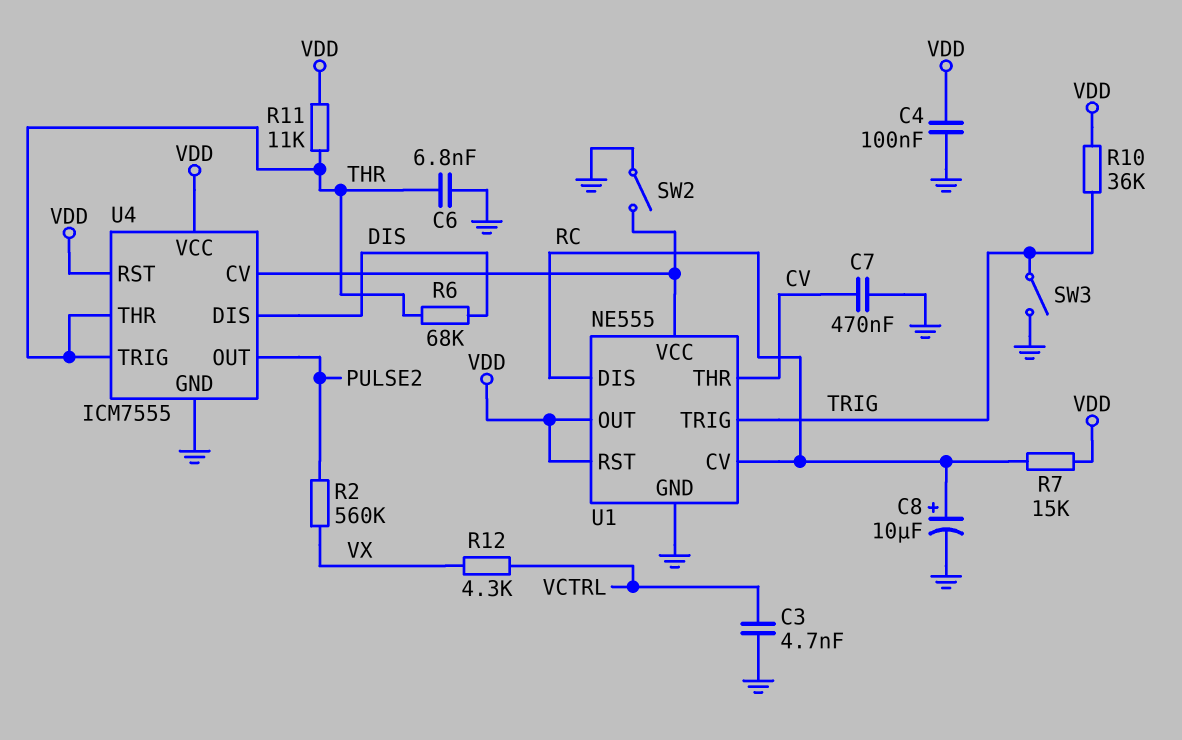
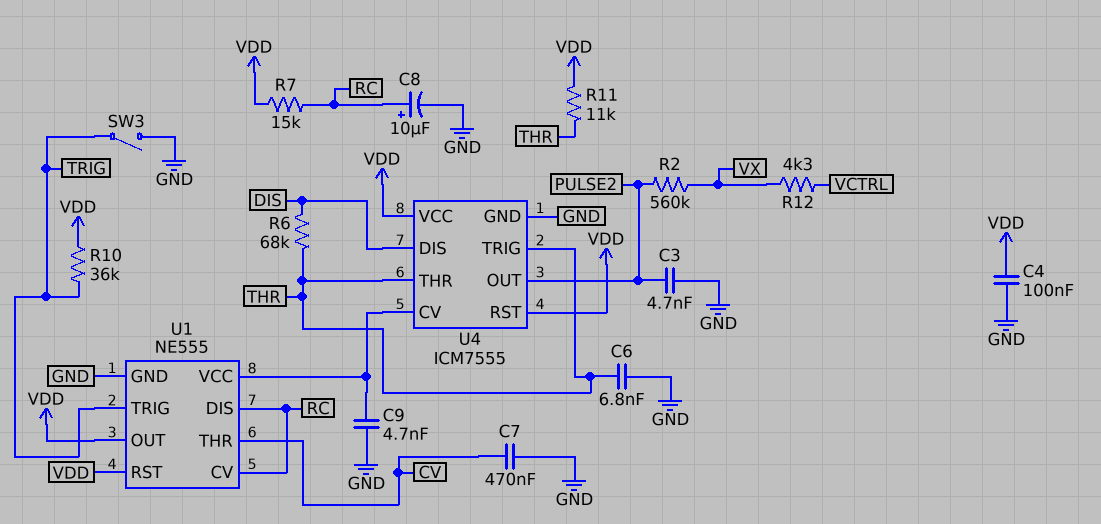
C3: 4.7nF (GND, VCTRL) -> 4.7nF (GND, PULSE2)
C9: none -> 4.7nF (GND, U1/VCC)
SW2: switch (GND, U1/VCC) -> none

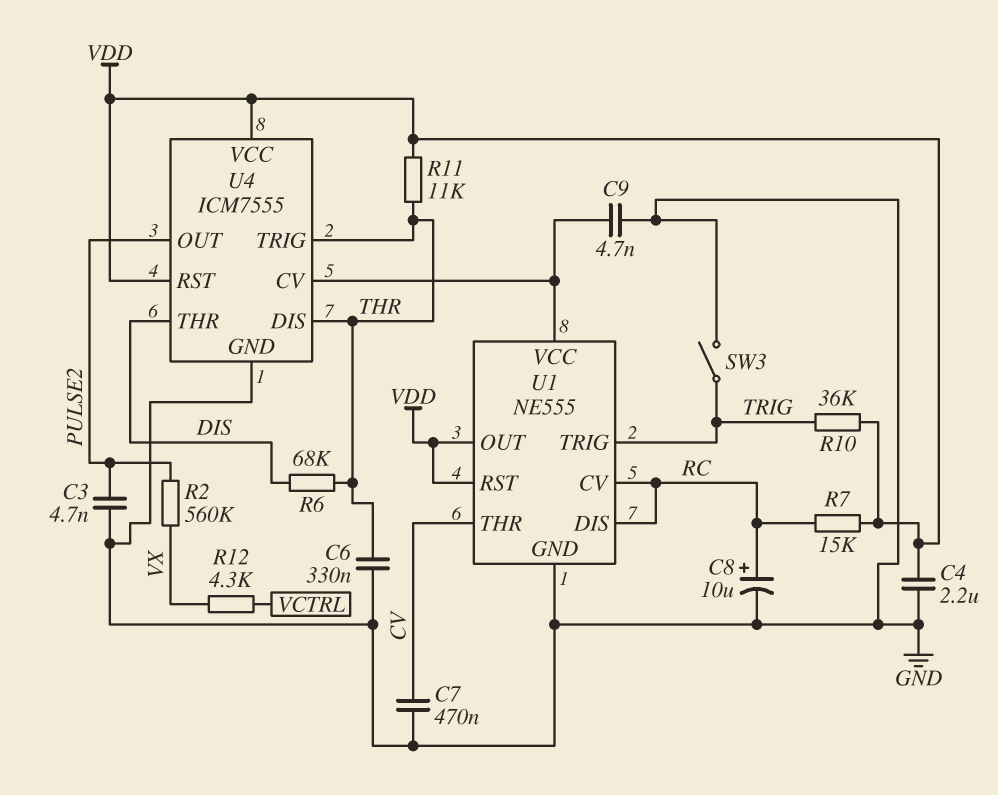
C4: 100nF (GND, VDD) -> 2.2uF (GND, VDD)
C6: 6.8nF (GND, THR) -> 330nF (GND, THR)
U4 pin DIS: DIS -> THR
U4 pin THR: THR -> DIS

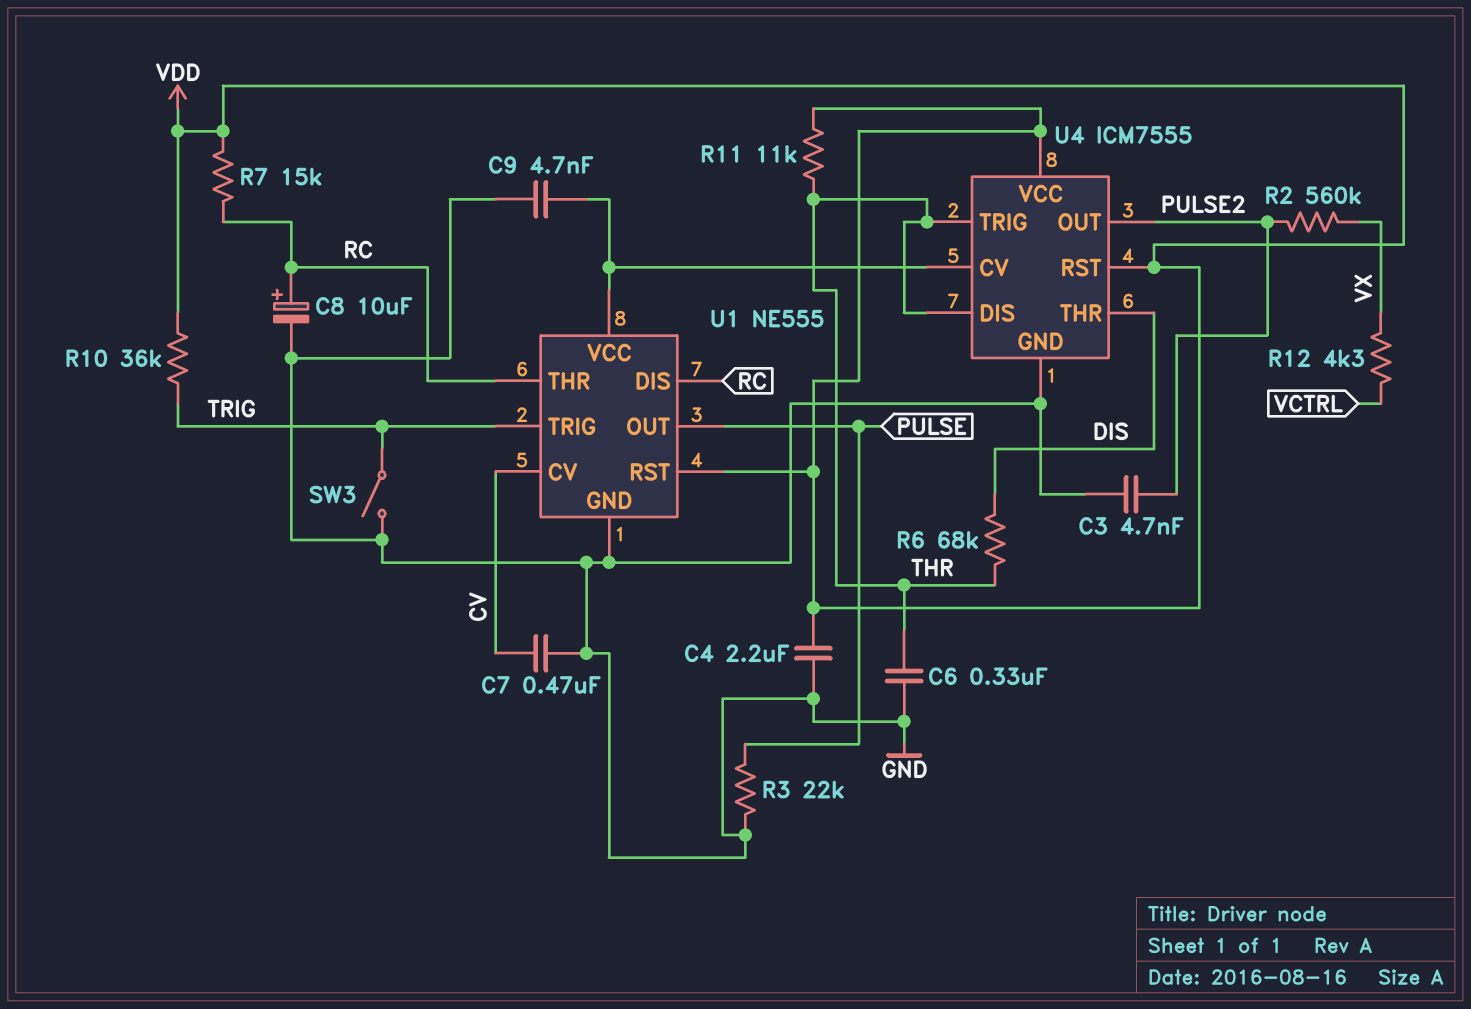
R3: none -> 22k (GND, PULSE)
U1 pin CV: RC -> CV
U1 pin OUT: VDD -> PULSE
U1 pin THR: CV -> RC

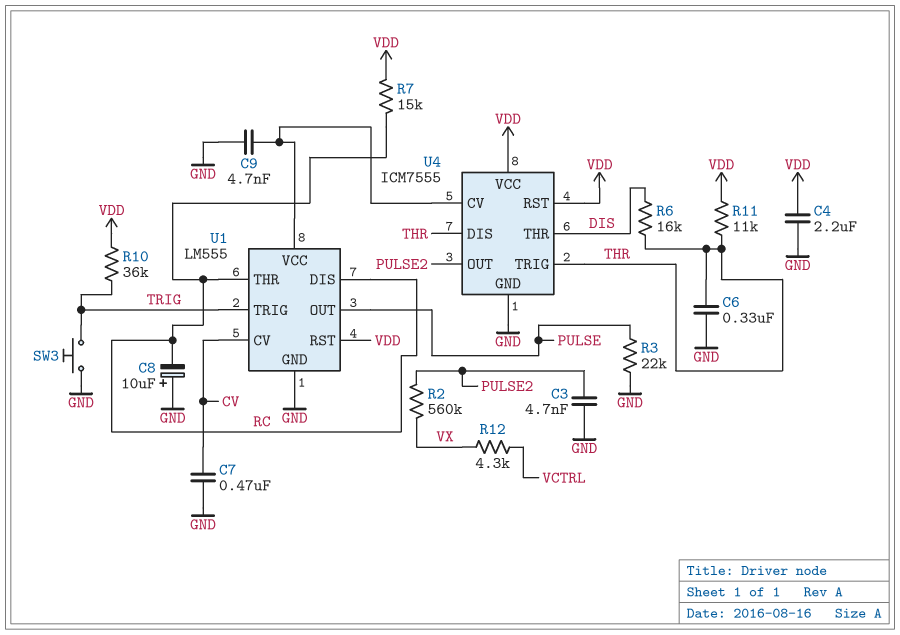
C8: 10uF (plus RC, minus GND) -> 10uF (plus GND, minus RC)
R6: 68k (DIS, THR) -> 16k (DIS, THR)
SW3: switch (GND, TRIG) -> button (GND, TRIG)
U1: NE555 -> LM555

